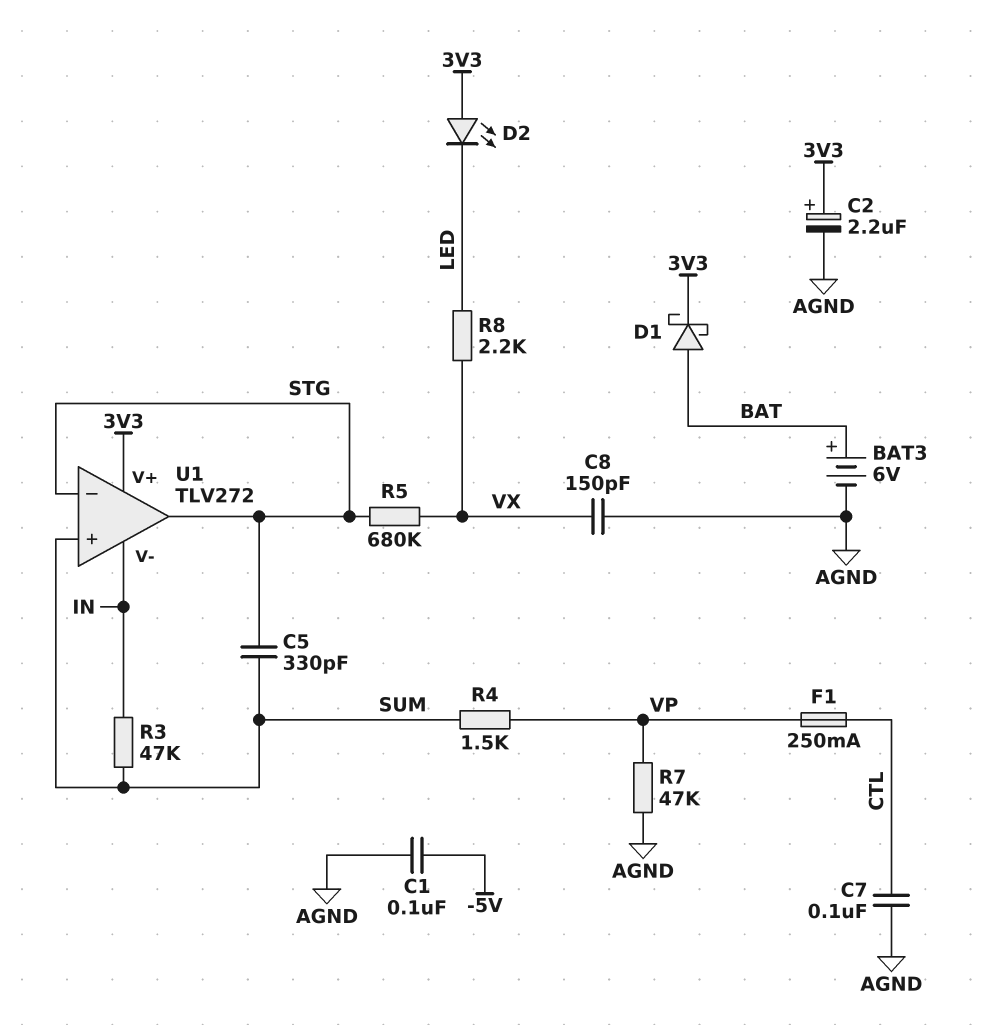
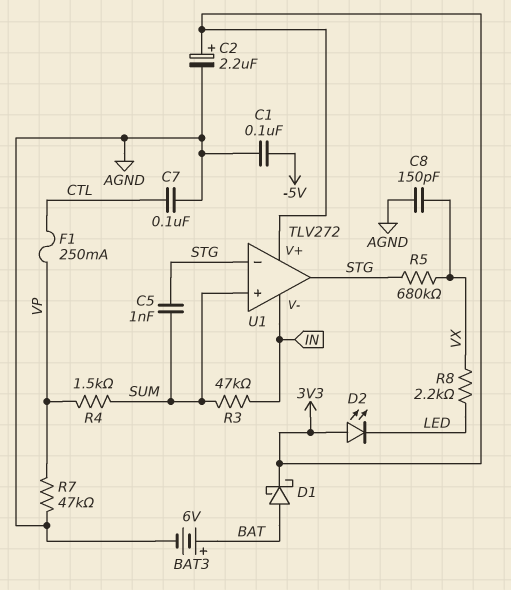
C5: 330pF (STG, SUM) -> 1nF (STG, SUM)

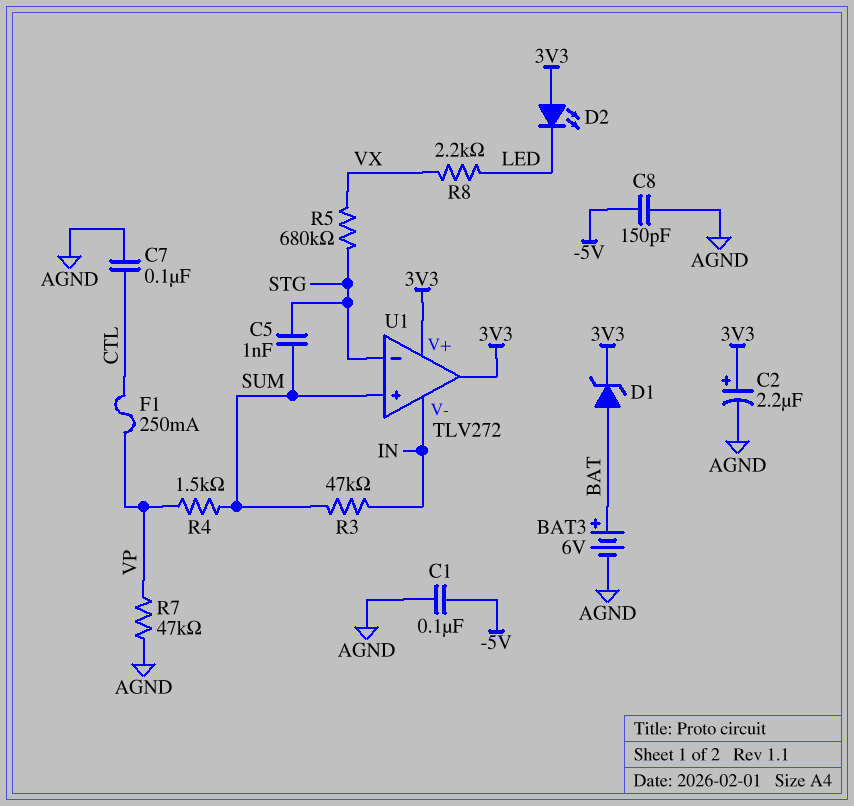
C8: 150pF (AGND, VX) -> 150pF (-5V, AGND)
D1: schottky (A BAT, K 3V3) -> zener (A BAT, K 3V3)
U1 pin out: STG -> 3V3

